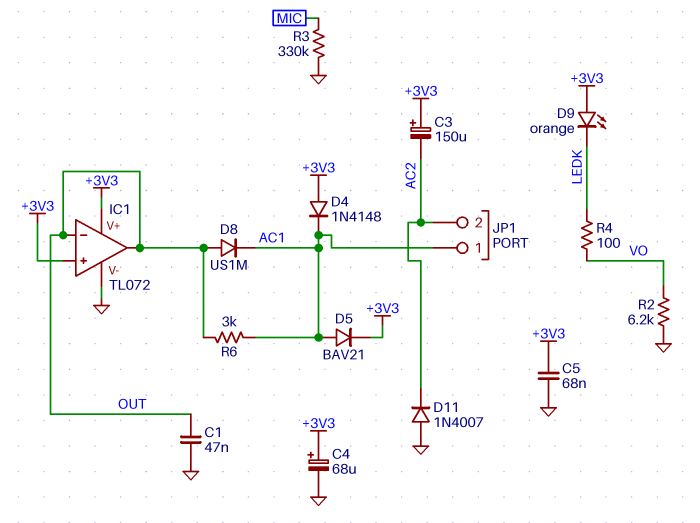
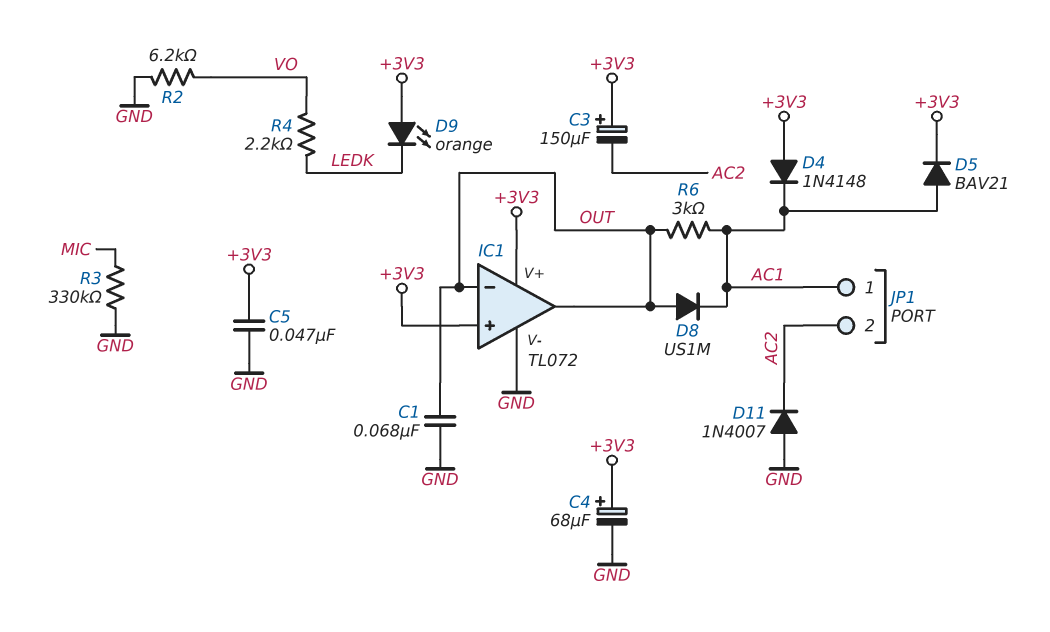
C1: 47nF (GND, OUT) -> 68nF (GND, OUT)
C5: 68nF (+3V3, GND) -> 47nF (+3V3, GND)
R4: 100 (LEDK, VO) -> 2.2k (LEDK, VO)

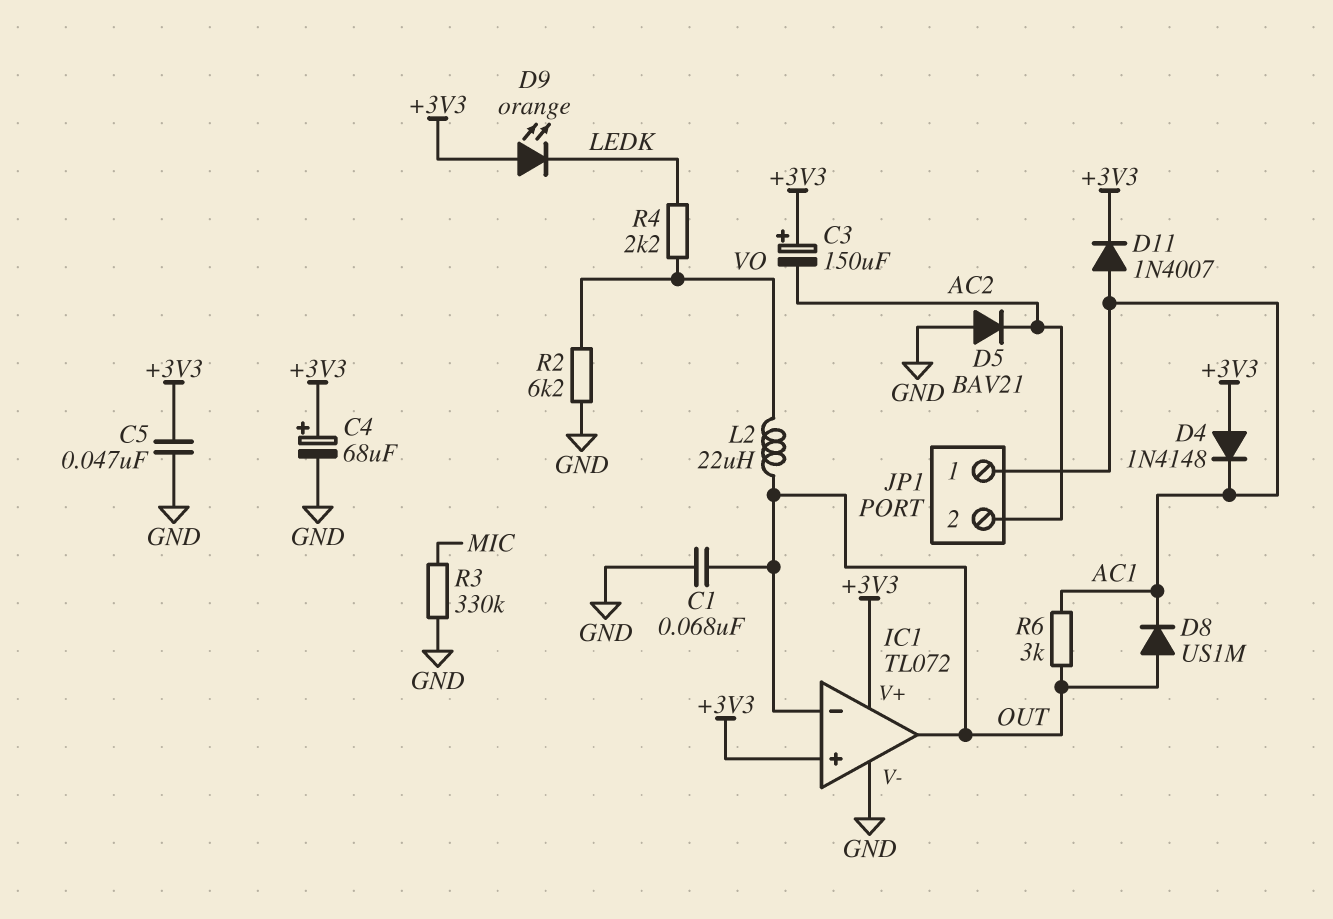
D5: diode BAV21 (A AC1, K +3V3) -> diode BAV21 (A GND, K AC2)
D11: diode 1N4007 (A GND, K AC2) -> diode 1N4007 (A AC1, K +3V3)
L2: none -> 22uH (OUT, VO)

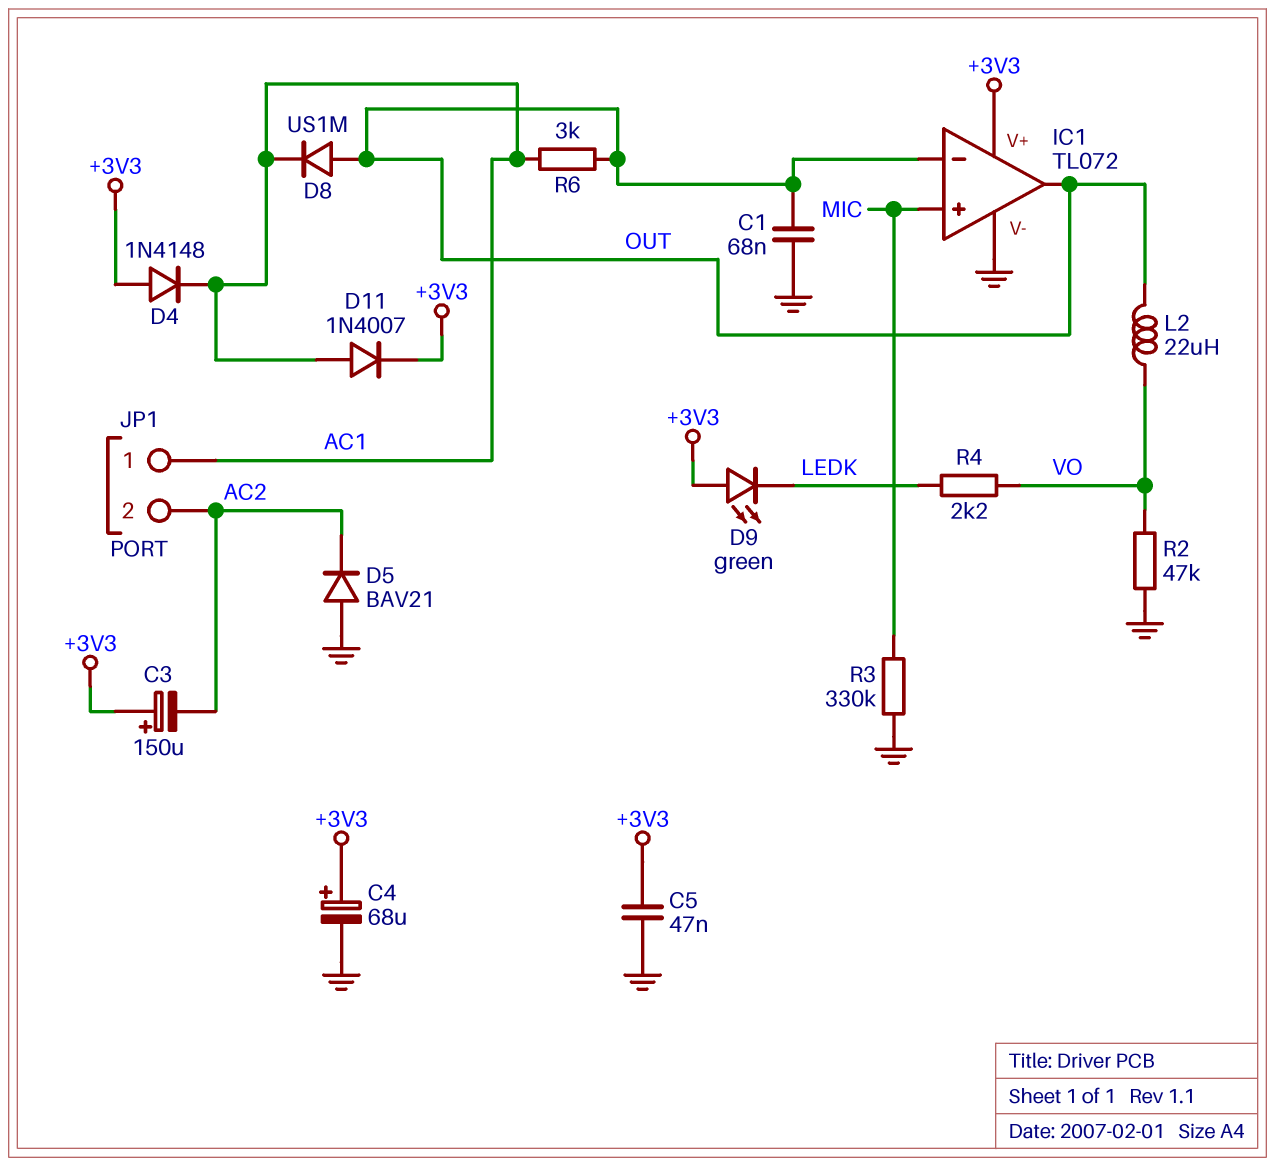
D9: LED orange (A +3V3, K LEDK) -> LED green (A +3V3, K LEDK)
IC1 pin in+: +3V3 -> MIC
R2: 6.2k (GND, VO) -> 47k (GND, VO)

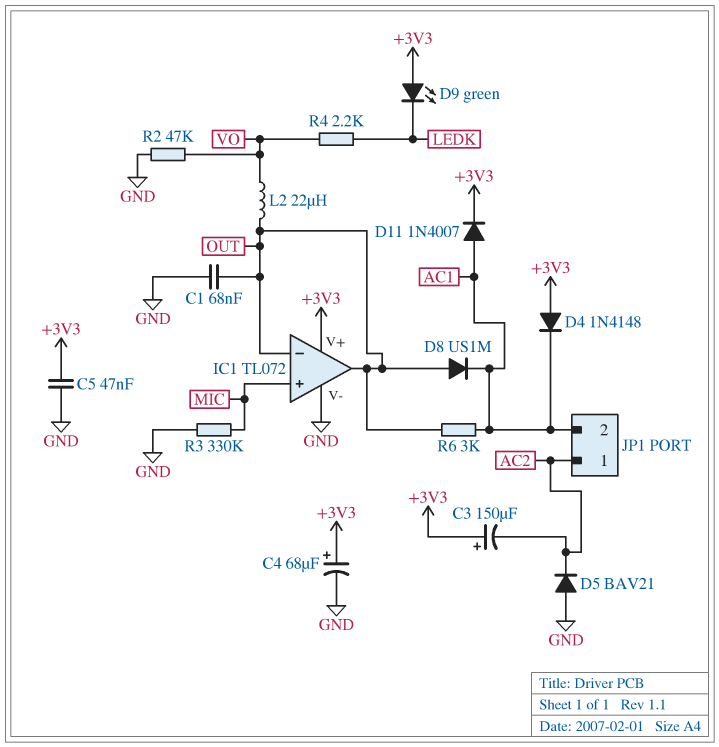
JP1 pin 1: AC1 -> AC2
JP1 pin 2: AC2 -> AC1

